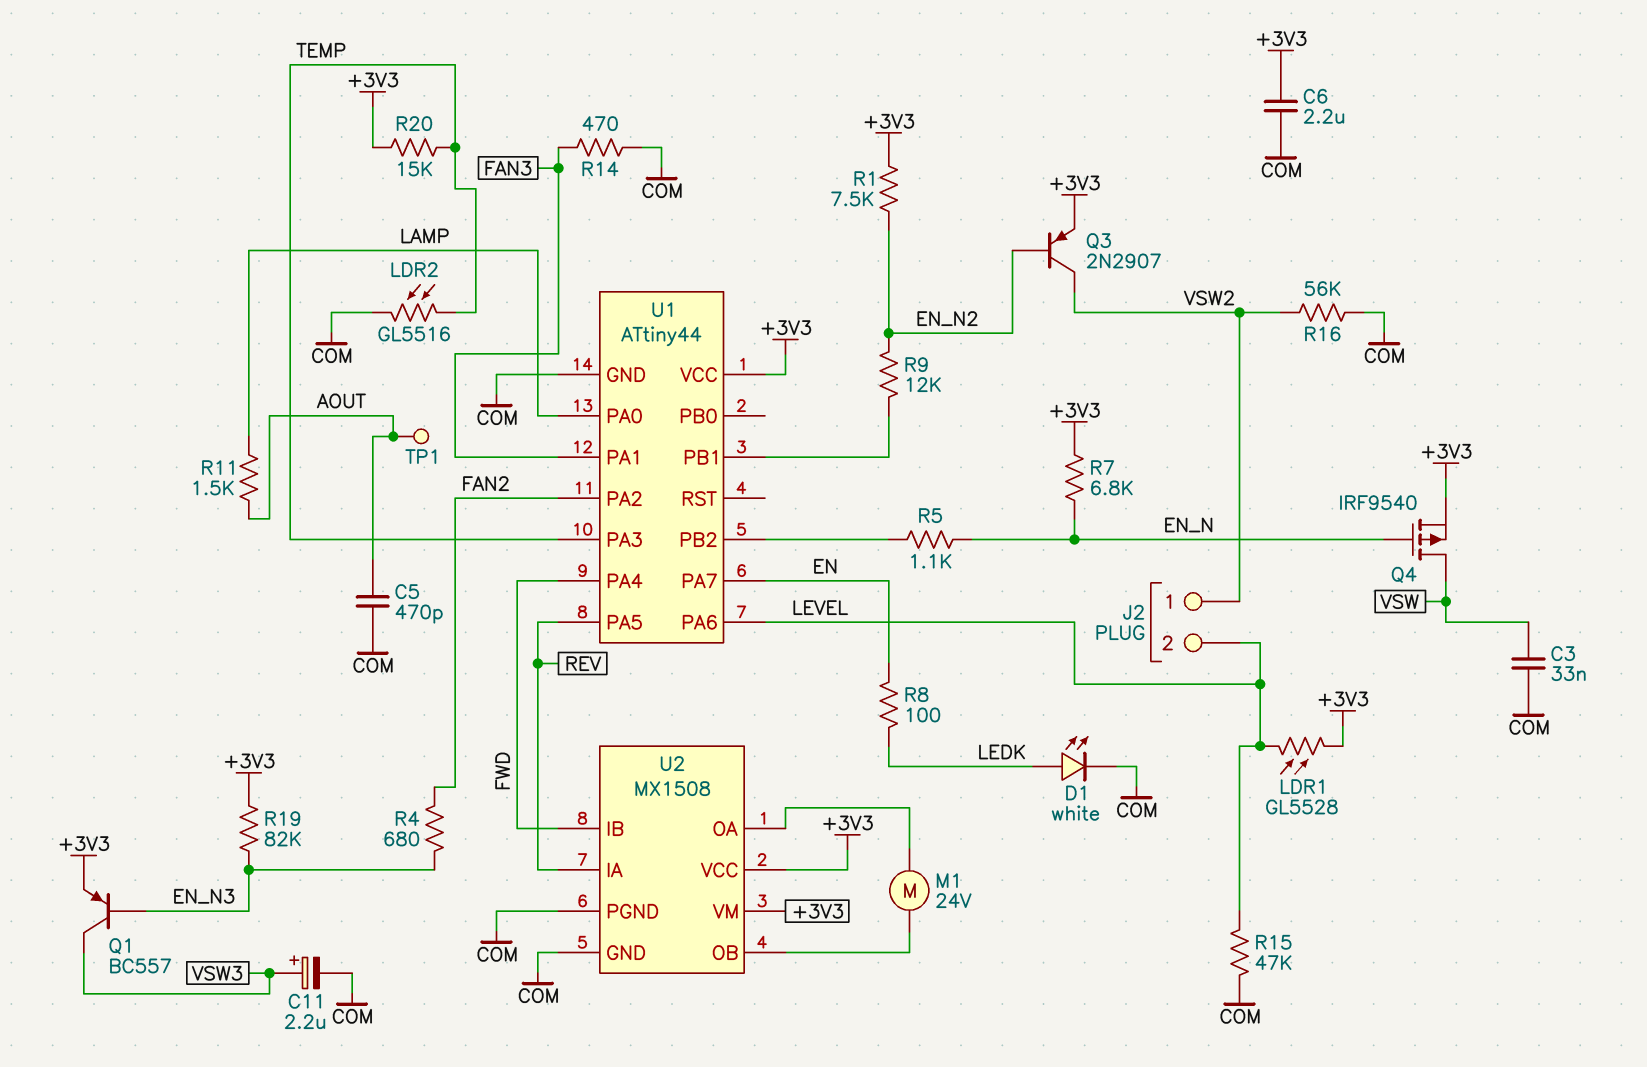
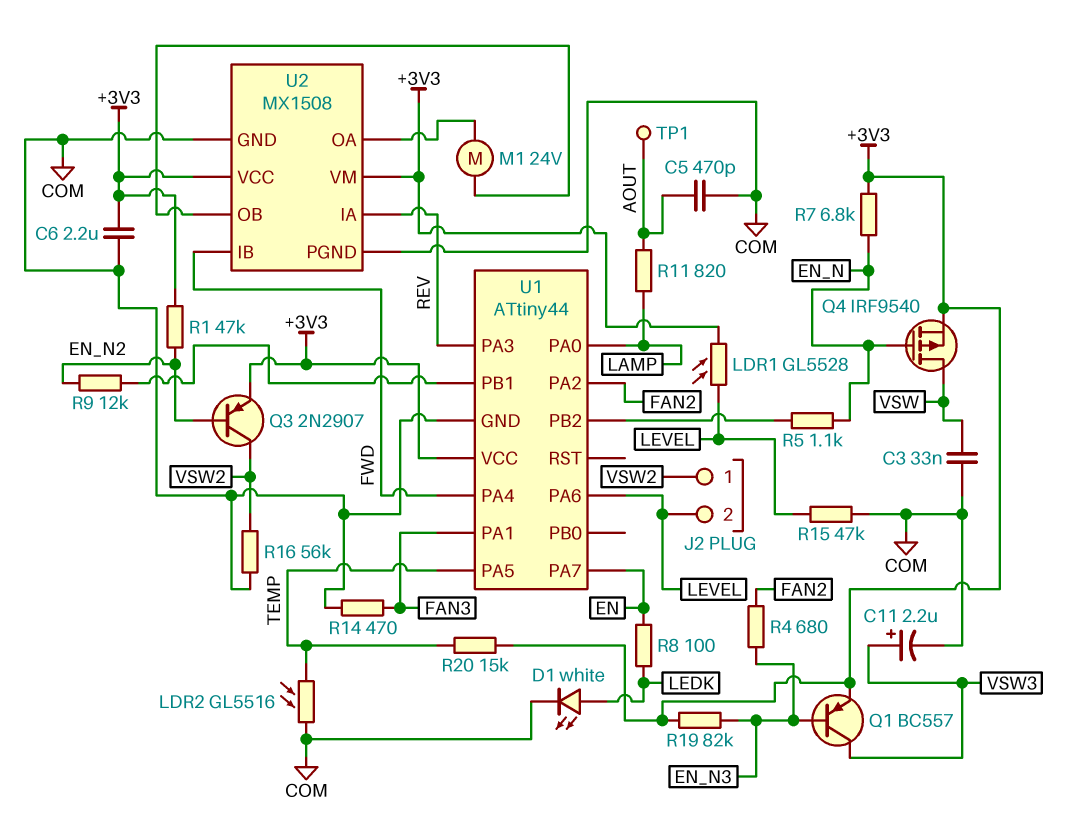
R1: 7.5k (+3V3, EN_N2) -> 47k (+3V3, EN_N2)
R11: 1.5k (AOUT, LAMP) -> 820 (AOUT, LAMP)
U1 pin PA3: TEMP -> REV
U1 pin PA5: REV -> TEMP

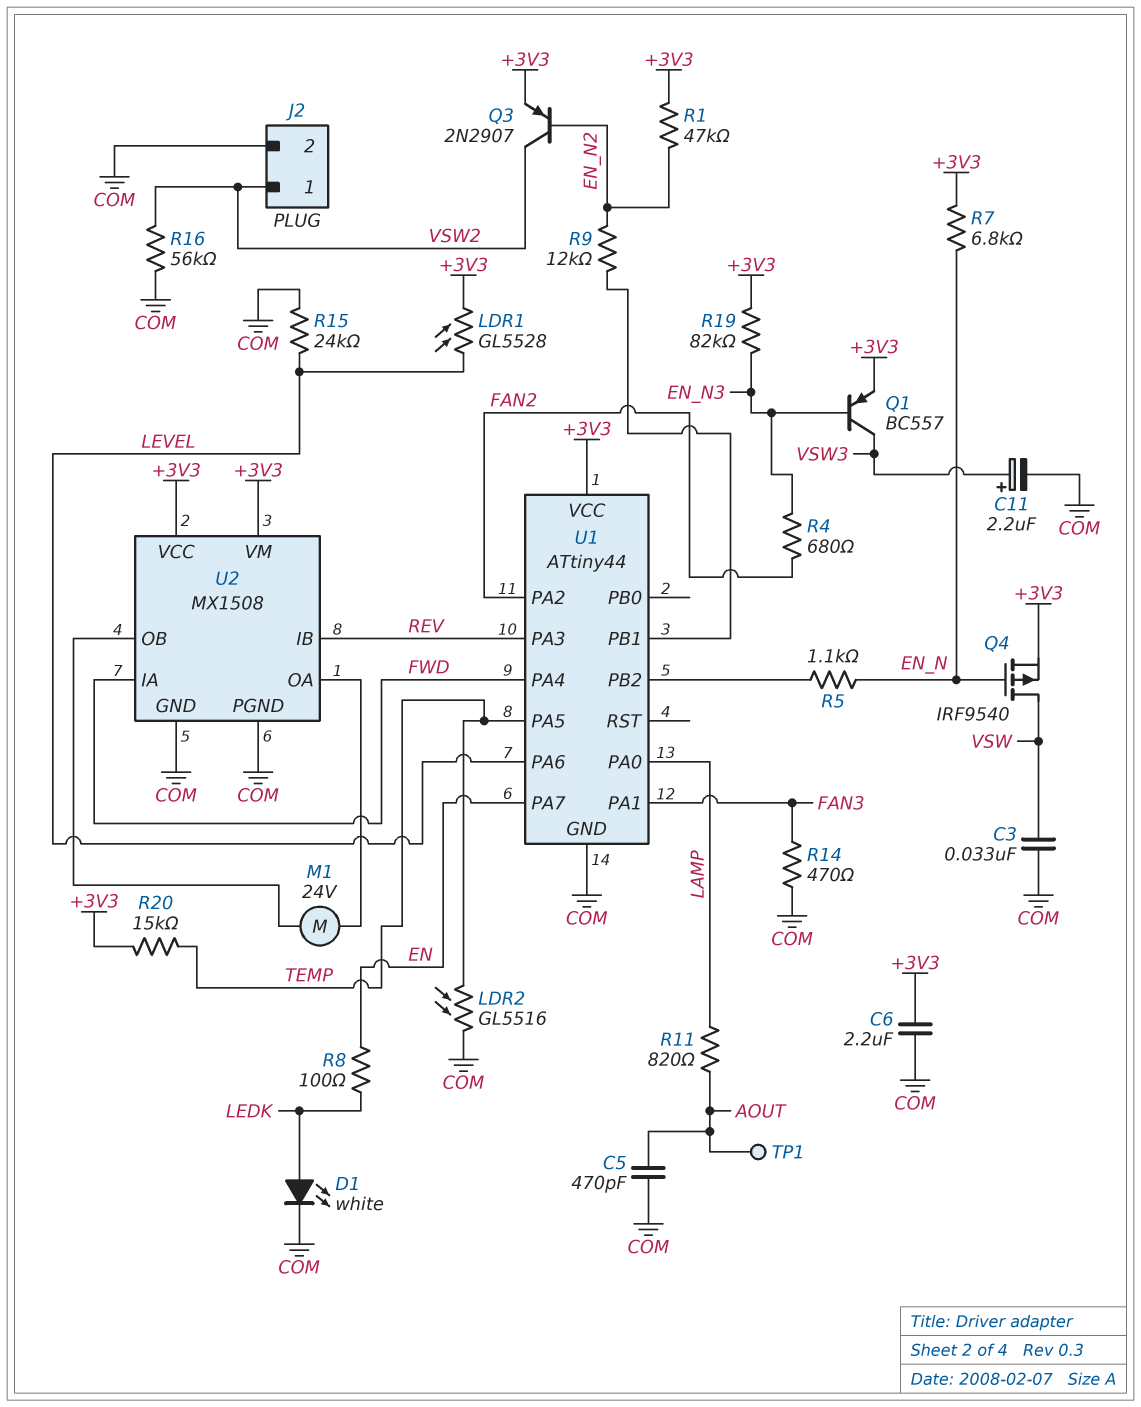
J2 pin 2: LEVEL -> COM
R15: 47k (COM, LEVEL) -> 24k (COM, LEVEL)
U2 pin IA: REV -> FWD
U2 pin IB: FWD -> REV

